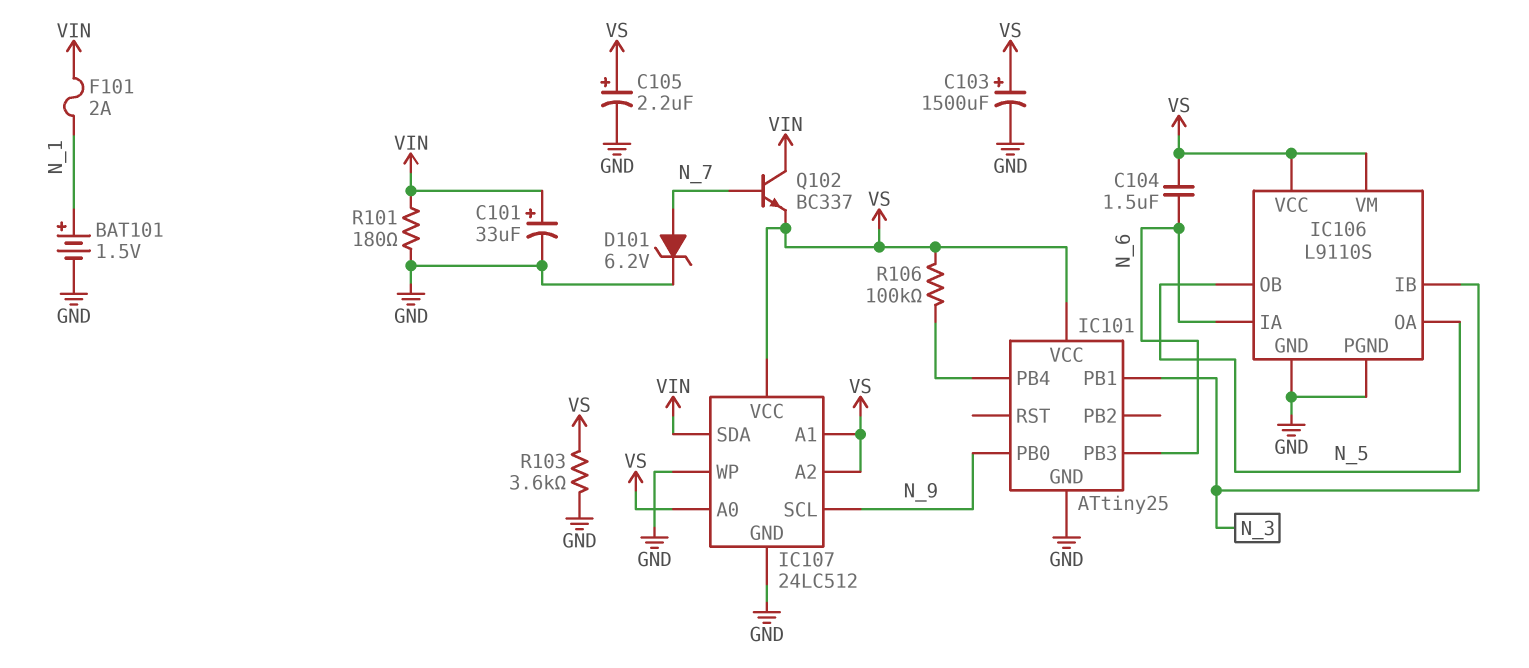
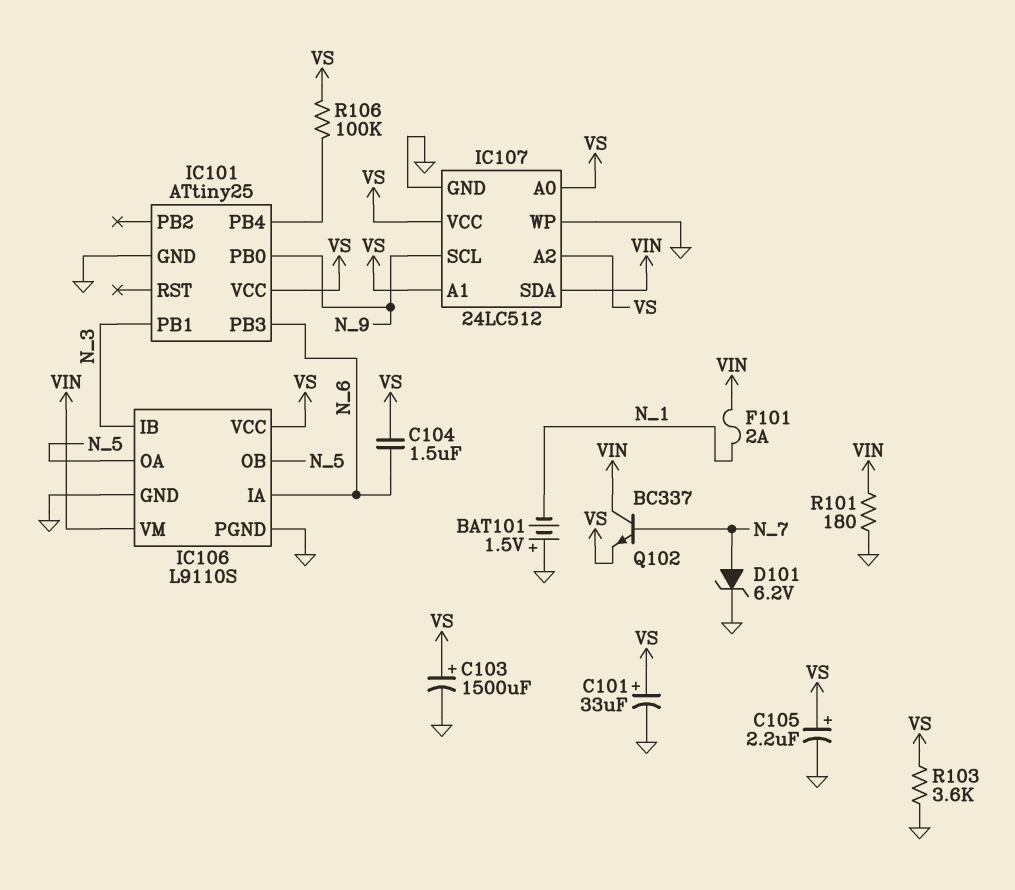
BAT101: 1.5V (plus N_1, minus GND) -> 1.5V (plus GND, minus N_1)
C101: 33uF (plus VIN, minus GND) -> 33uF (plus VS, minus GND)
IC106 pin VM: VS -> VIN

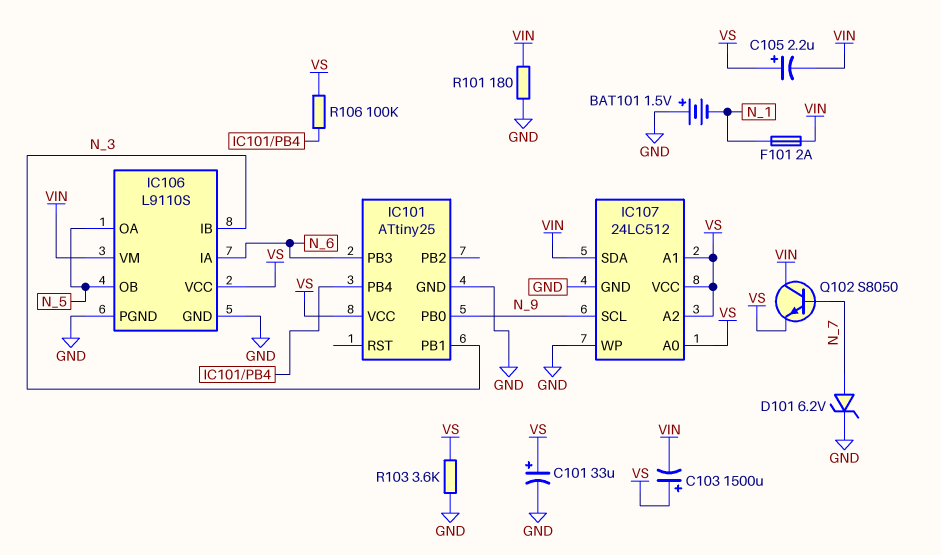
C103: 1500uF (plus VS, minus GND) -> 1500uF (plus VS, minus VIN)
C104: 1.5uF (N_6, VS) -> none
C105: 2.2uF (plus VS, minus GND) -> 2.2uF (plus VS, minus VIN)
Q102: NPN BC337 (B N_7, C VIN, E VS) -> NPN S8050 (B N_7, C VIN, E VS)

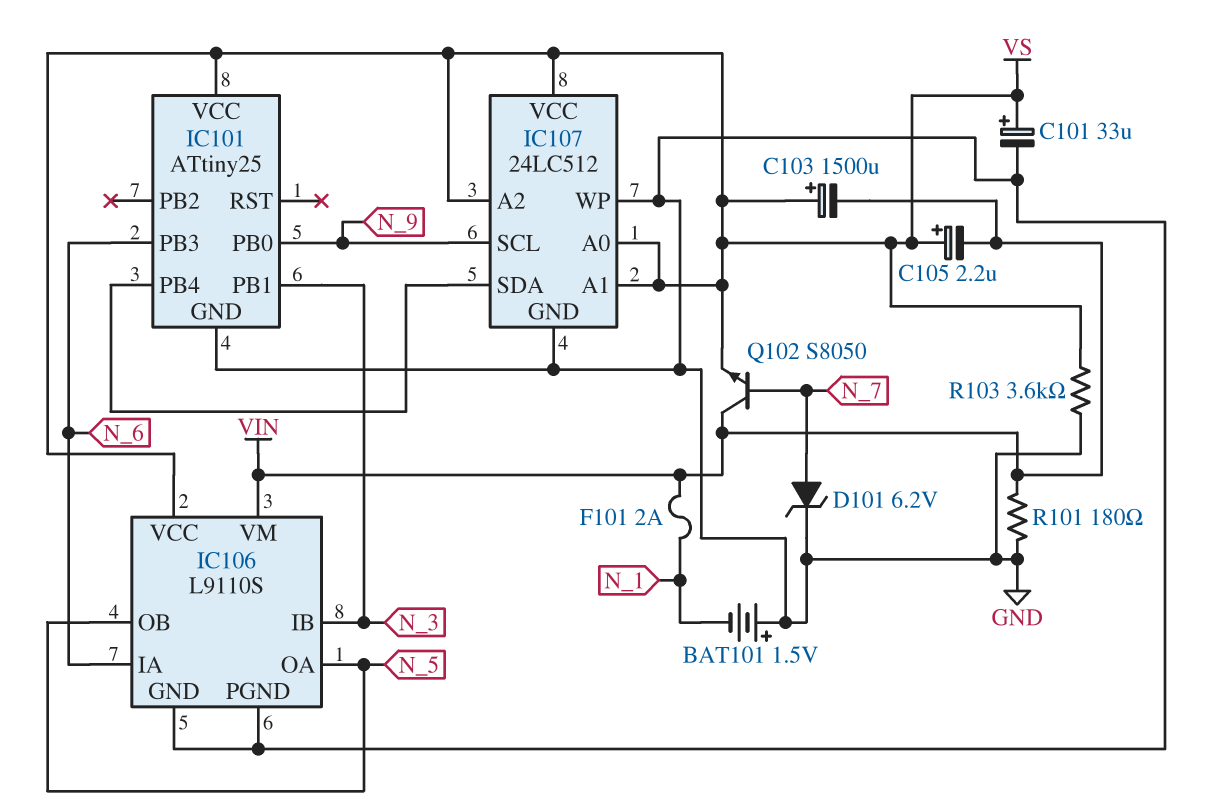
IC107 pin SDA: VIN -> IC101/PB4
R106: 100k (IC101/PB4, VS) -> none

